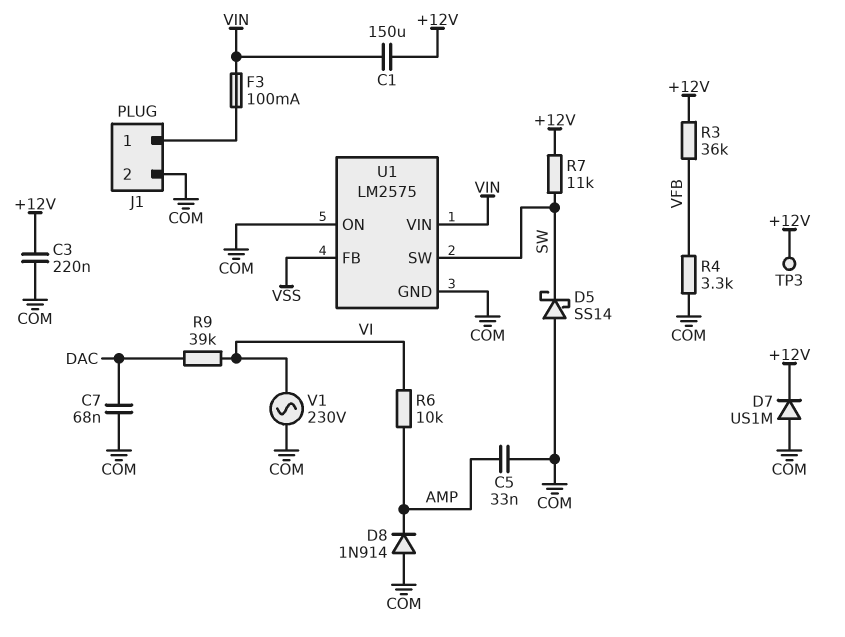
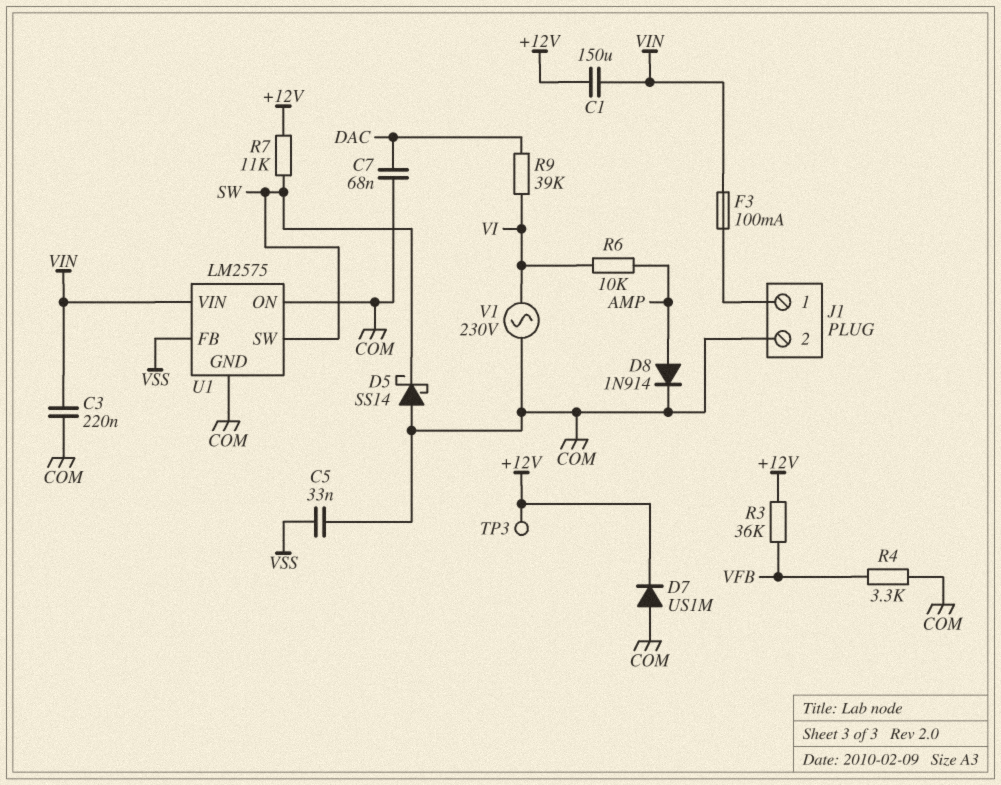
C3: 220nF (+12V, COM) -> 220nF (COM, VIN)
C5: 33nF (AMP, COM) -> 33nF (COM, VSS)
D8: diode 1N914 (A COM, K AMP) -> diode 1N914 (A AMP, K COM)

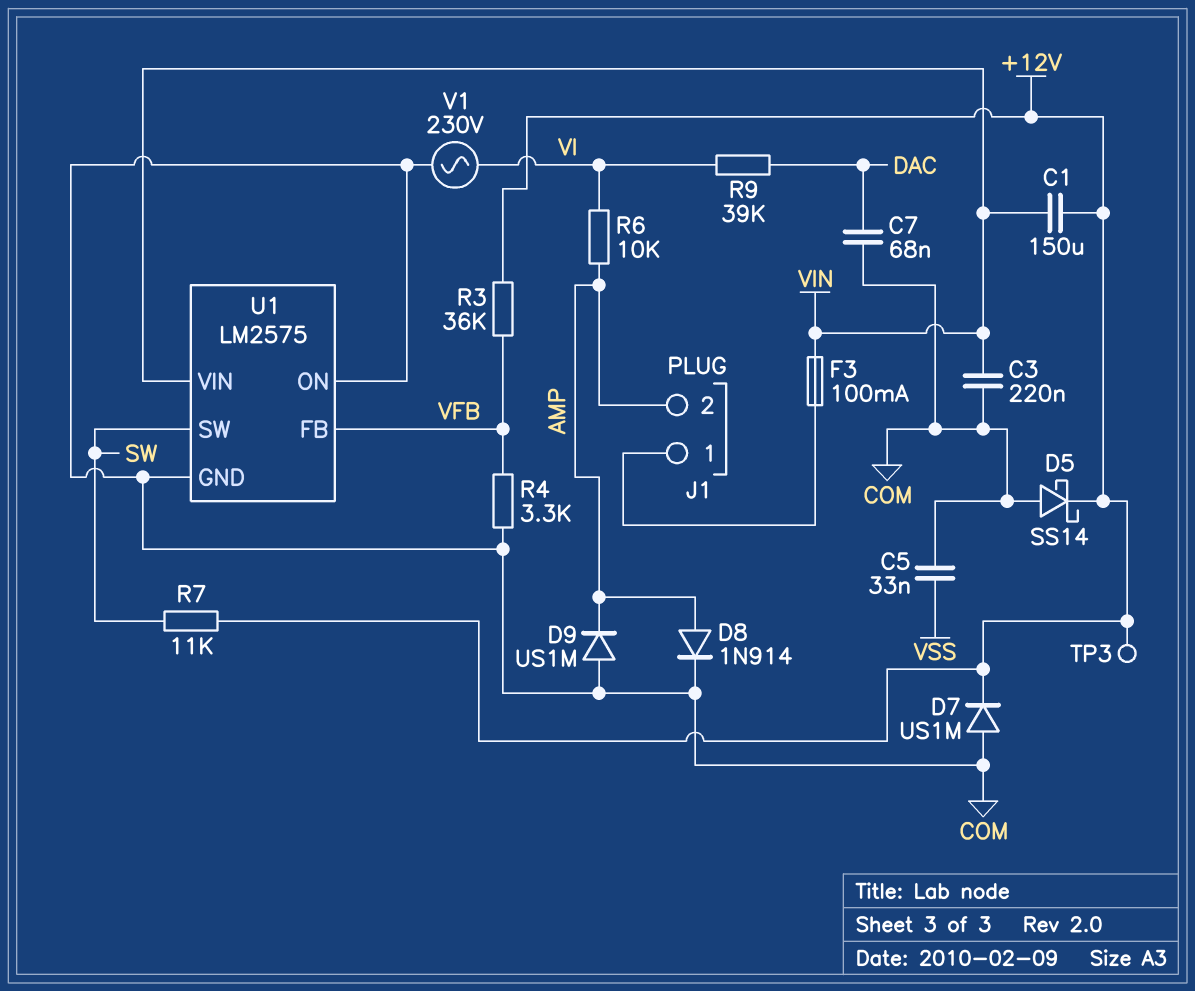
D5: schottky SS14 (A COM, K SW) -> schottky SS14 (A COM, K +12V)
D9: none -> diode US1M (A COM, K AMP)
J1 pin 2: COM -> AMP
U1 pin FB: VSS -> VFB

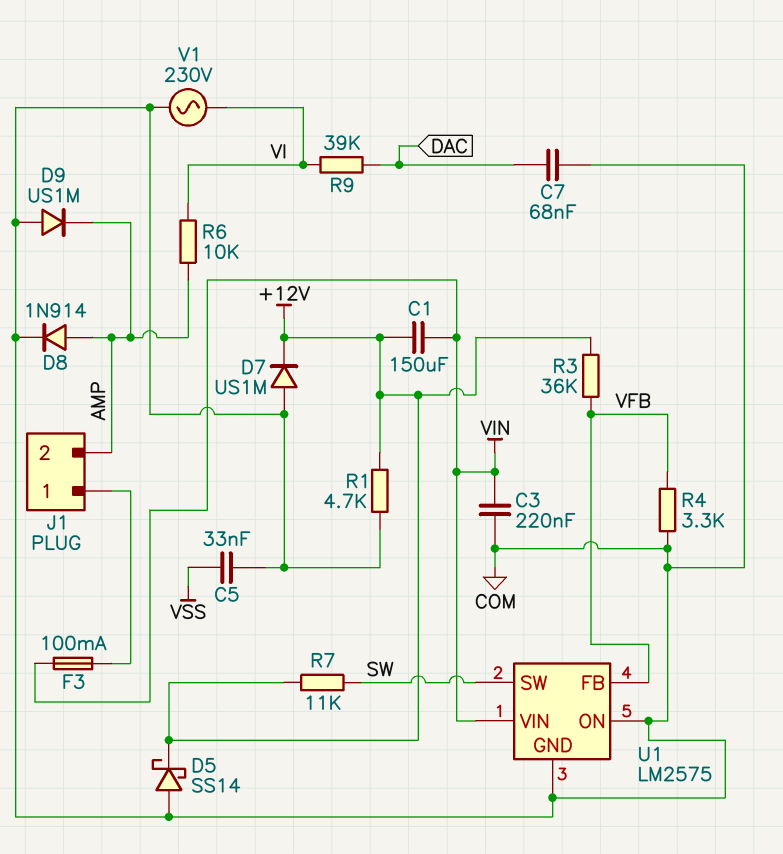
R1: none -> 4.7k (+12V, COM)
TP3: test point (+12V) -> none

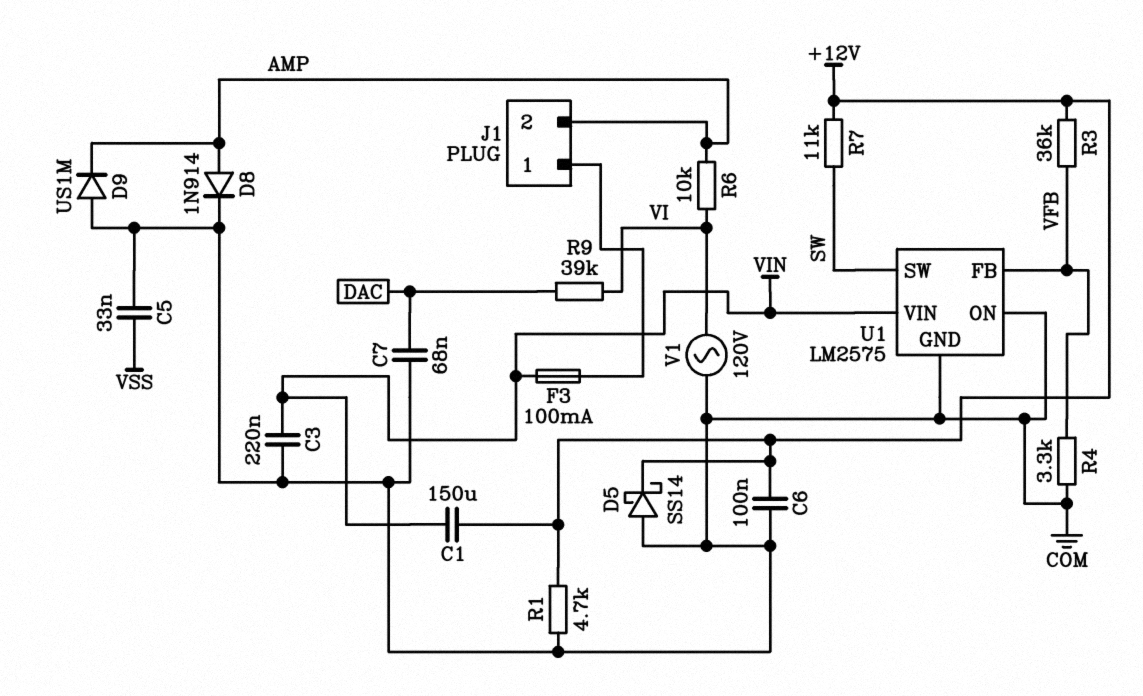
C6: none -> 100nF (+12V, COM)
D7: diode US1M (A COM, K +12V) -> none
V1: AC 230V (COM, VI) -> AC 120V (COM, VI)

